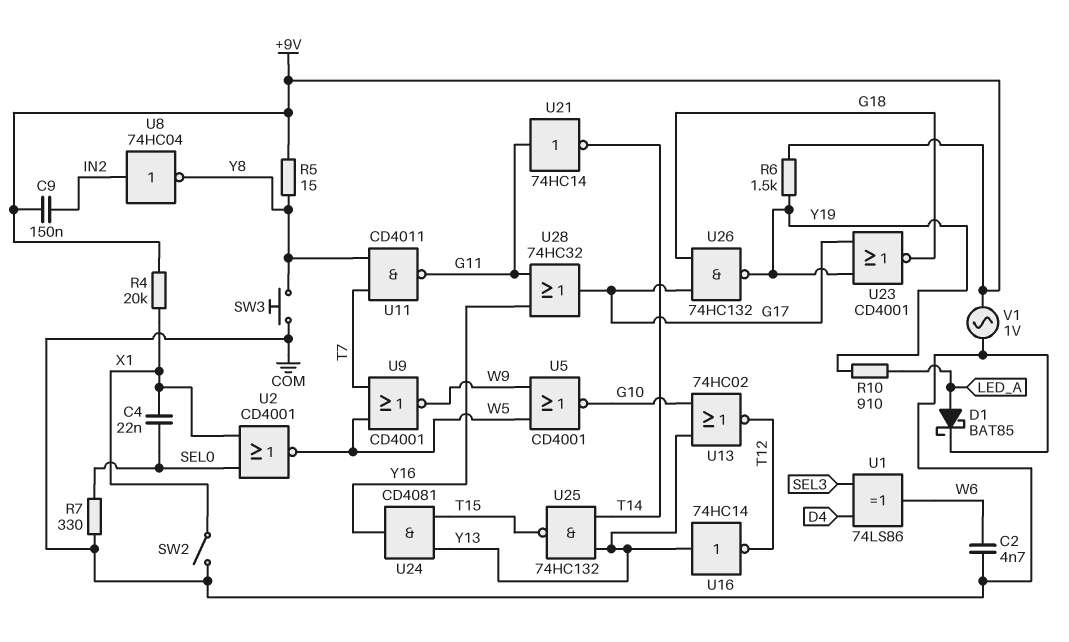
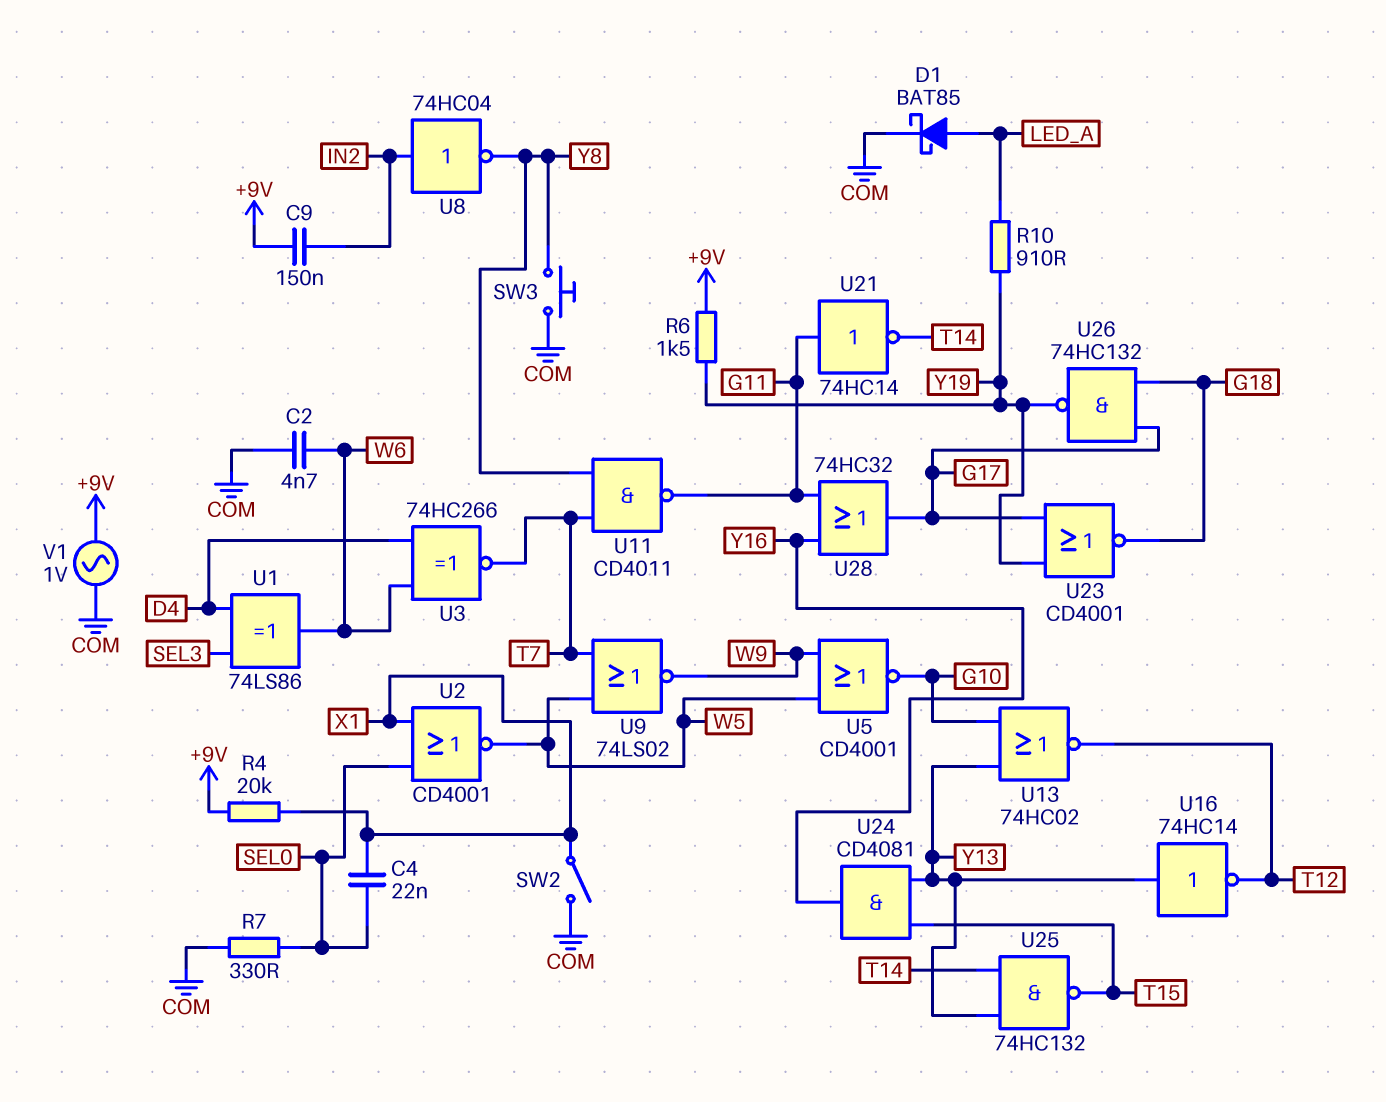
R5: 15 (+9V, Y8) -> none
U3: none -> XNOR 74HC266 (in D4, in W6, out T7)
U9: NOR CD4001 (in T7, in W5, out W9) -> NOR 74LS02 (in T7, in W5, out W9)

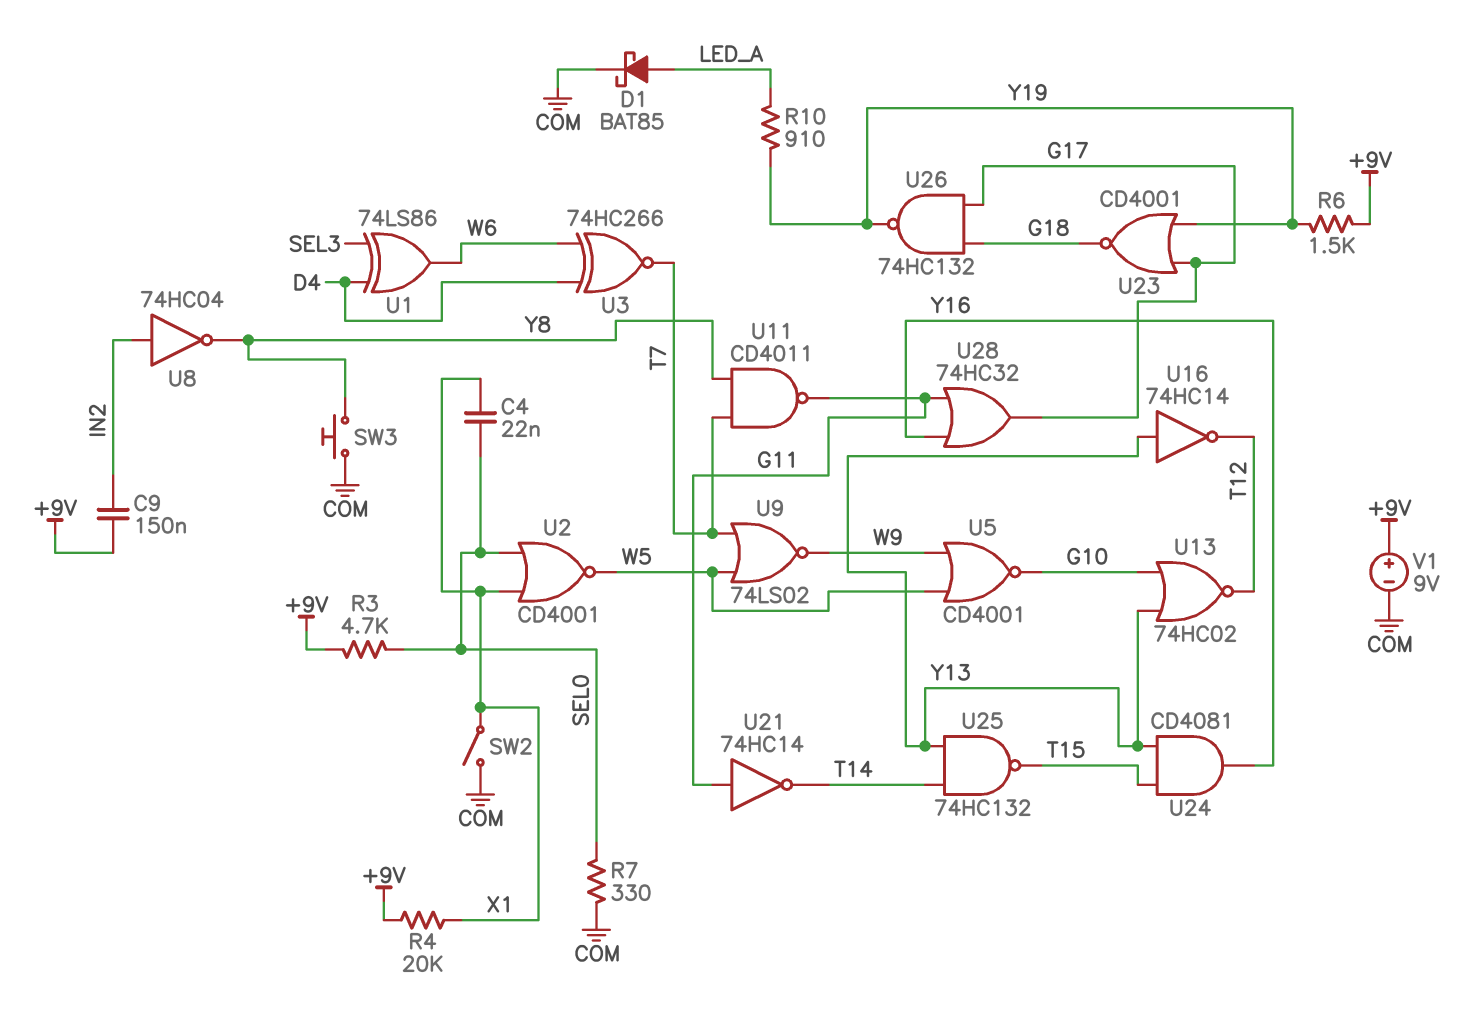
C2: 4.7nF (COM, W6) -> none
R3: none -> 4.7k (+9V, SEL0)
V1: AC 1V (+9V, COM) -> 9V (plus +9V, minus COM)

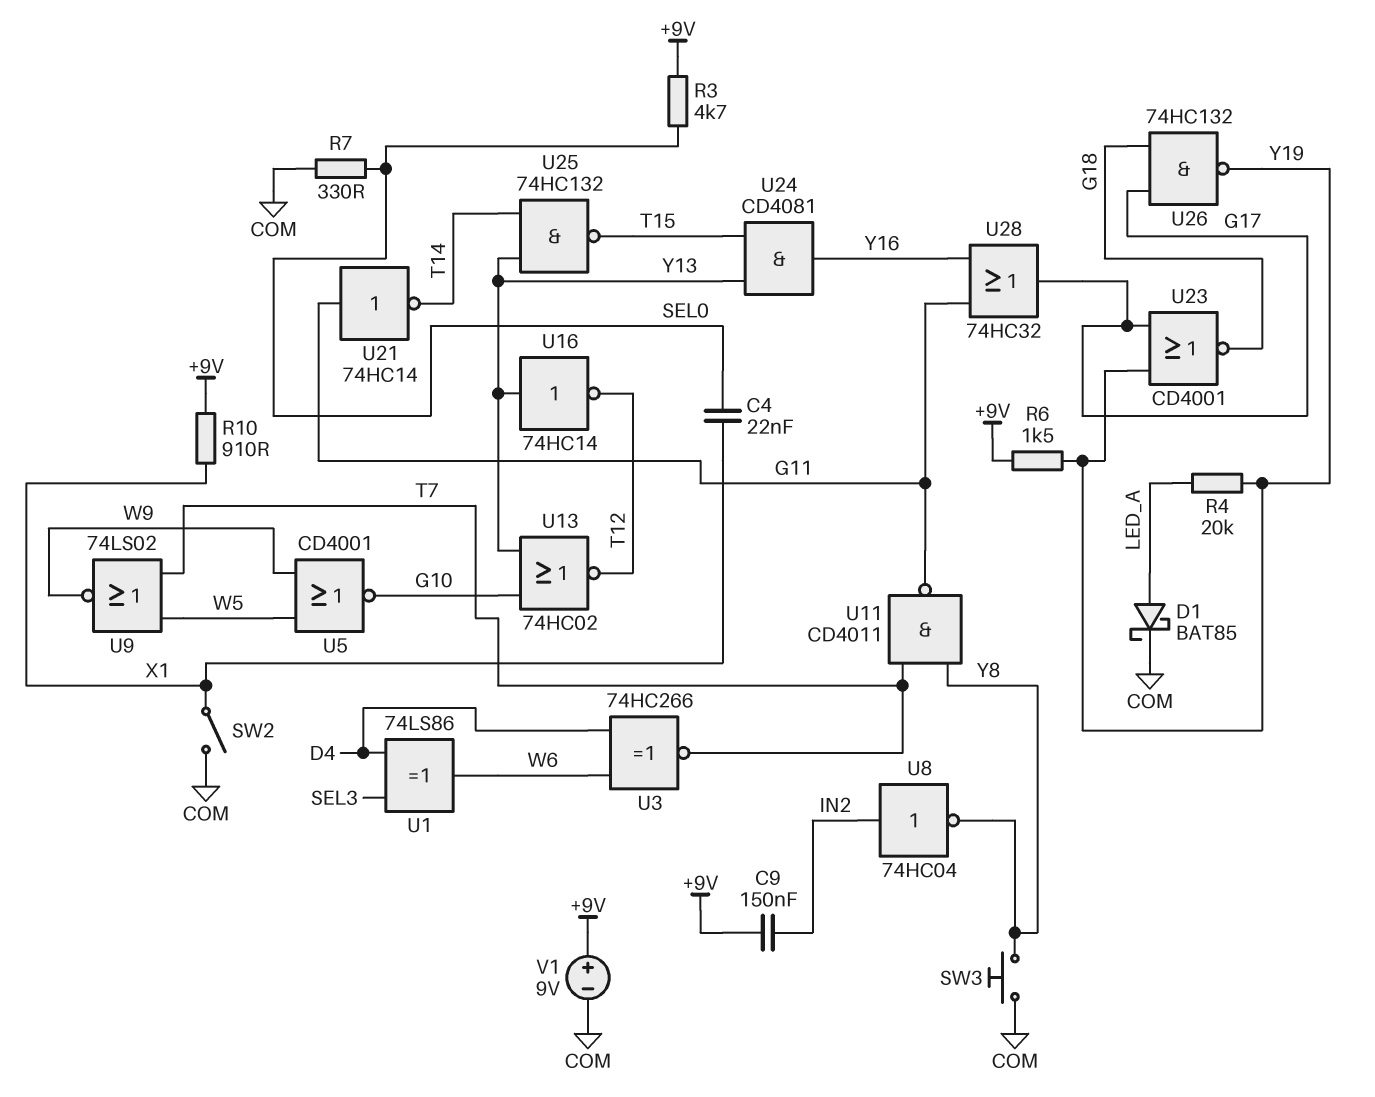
R4: 20k (+9V, X1) -> 20k (LED_A, Y19)
R10: 910 (LED_A, Y19) -> 910 (+9V, X1)
U2: NOR CD4001 (in SEL0, in X1, out W5) -> none

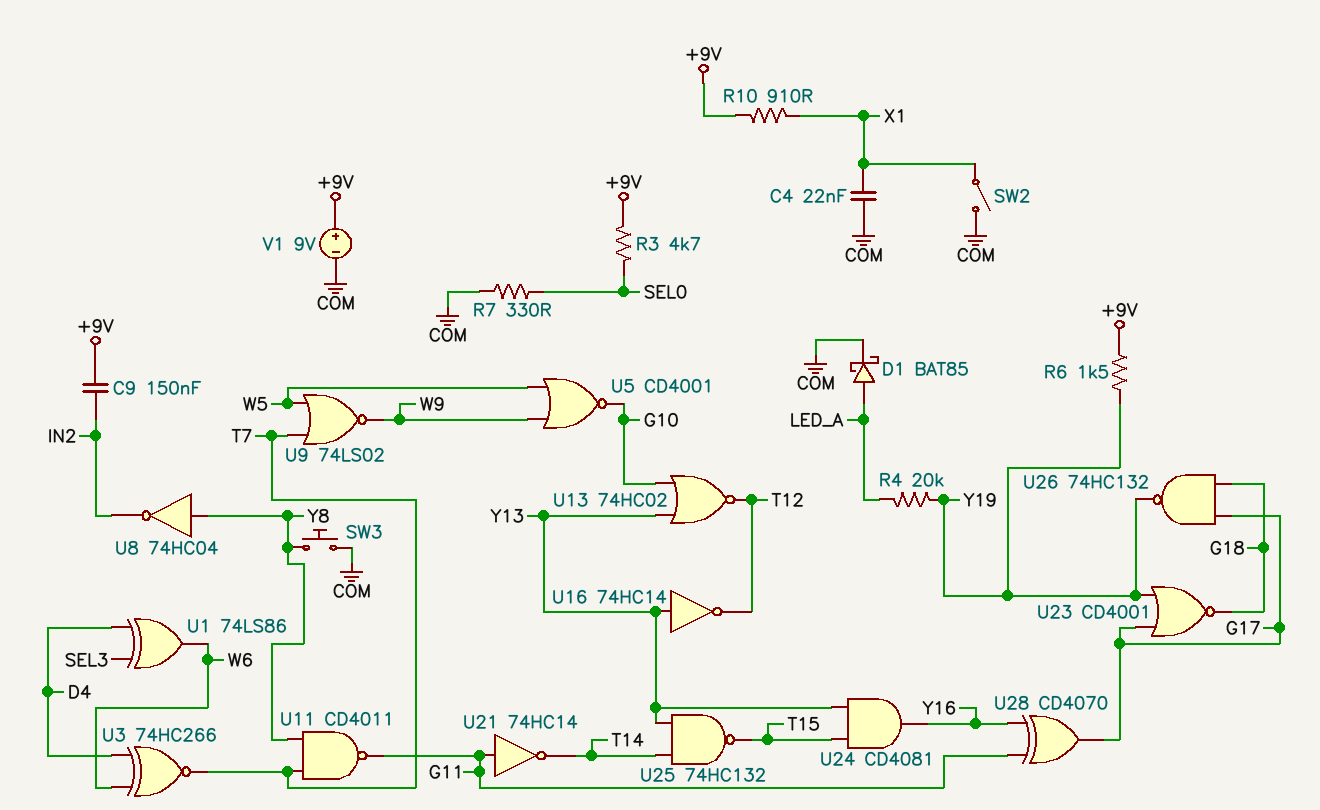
C4: 22nF (SEL0, X1) -> 22nF (COM, X1)
U8: NOT 74HC04 (in IN2, out Y8) -> NOT 74HC04 (in Y8, out IN2)
U28: OR 74HC32 (in G11, in Y16, out G17) -> XOR CD4070 (in G11, in Y16, out G17)

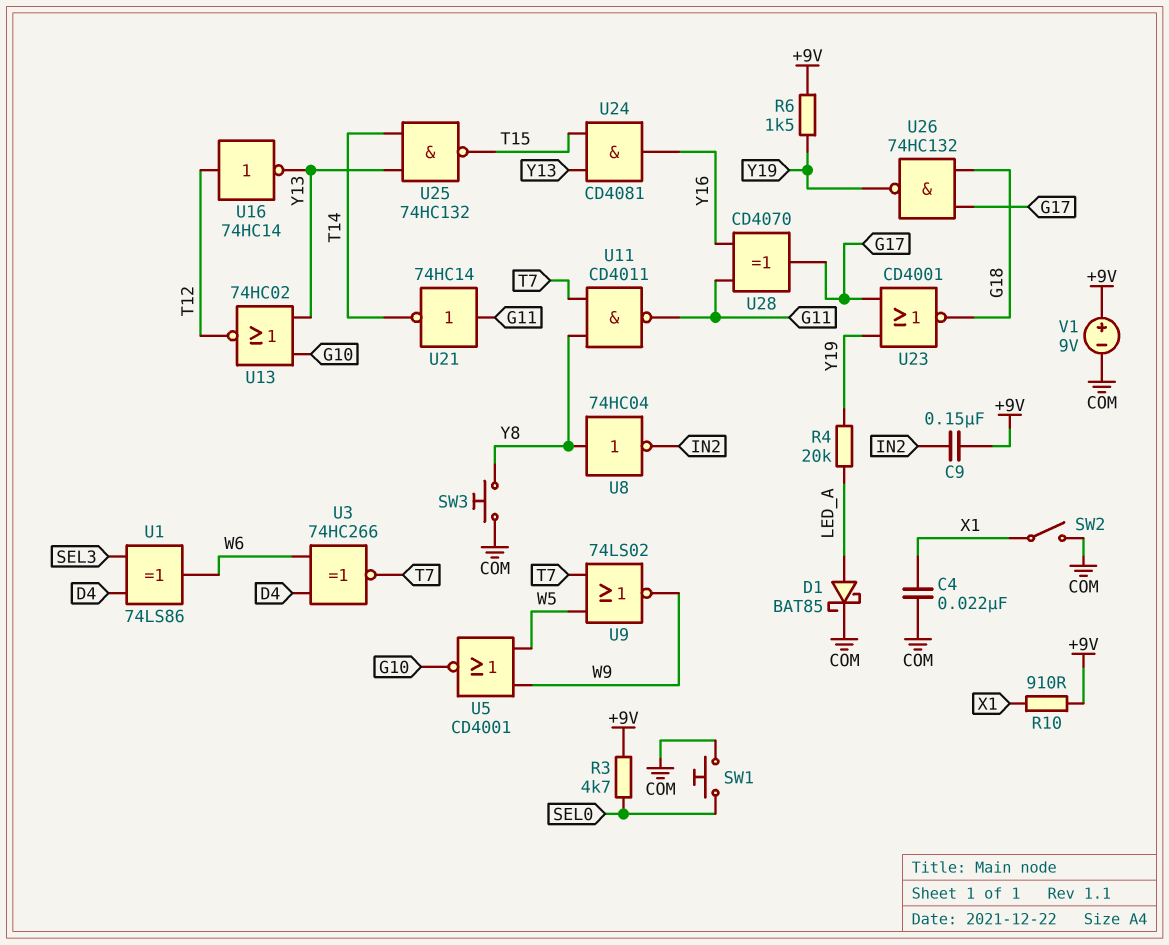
R7: 330 (COM, SEL0) -> none
SW1: none -> button (COM, SEL0)
U16: NOT 74HC14 (in Y13, out T12) -> NOT 74HC14 (in T12, out Y13)

